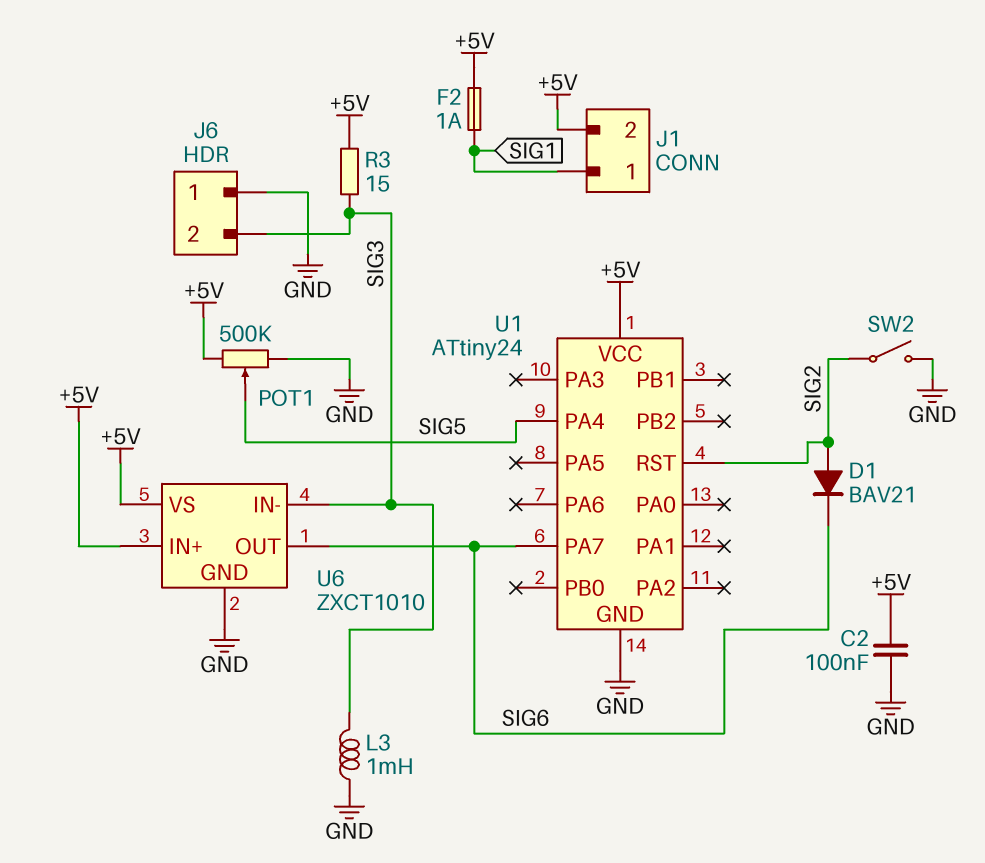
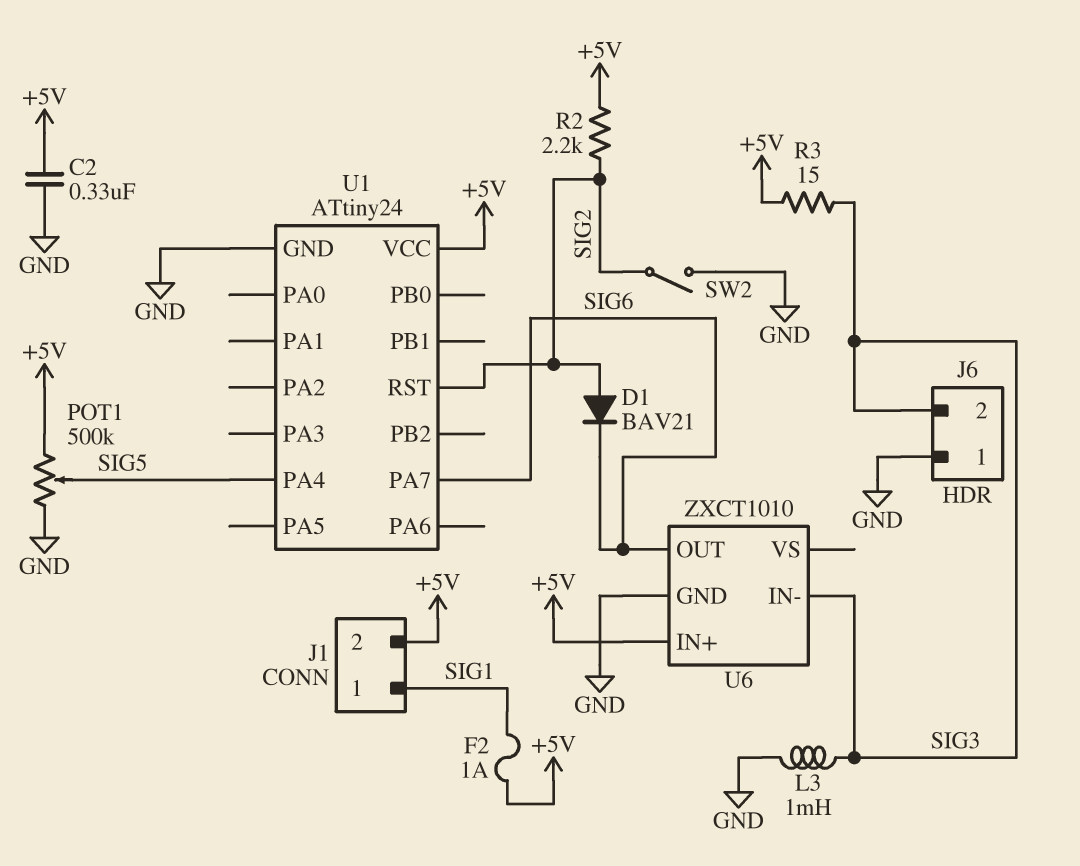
C2: 100nF (+5V, GND) -> 330nF (+5V, GND)
R2: none -> 2.2k (+5V, SIG2)
U6 pin VS: +5V -> none

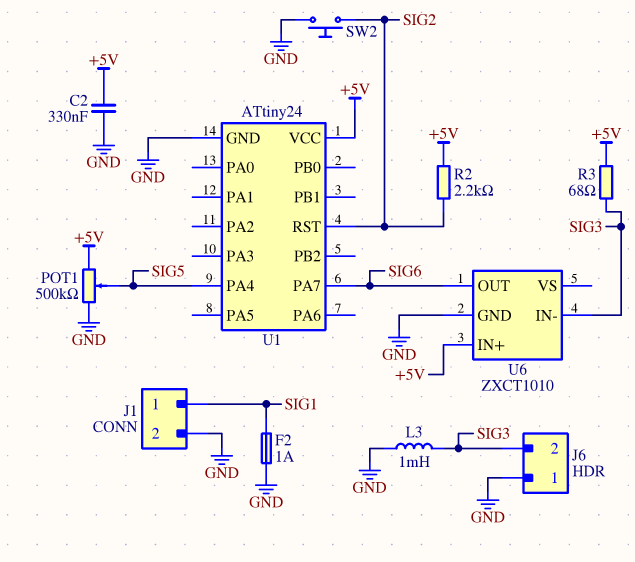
D1: diode BAV21 (A SIG2, K SIG6) -> none
F2: 1A (+5V, SIG1) -> 1A (GND, SIG1)
J1 pin 2: +5V -> GND
R3: 15 (+5V, SIG3) -> 68 (+5V, SIG3)
SW2: switch (GND, SIG2) -> button (GND, SIG2)

